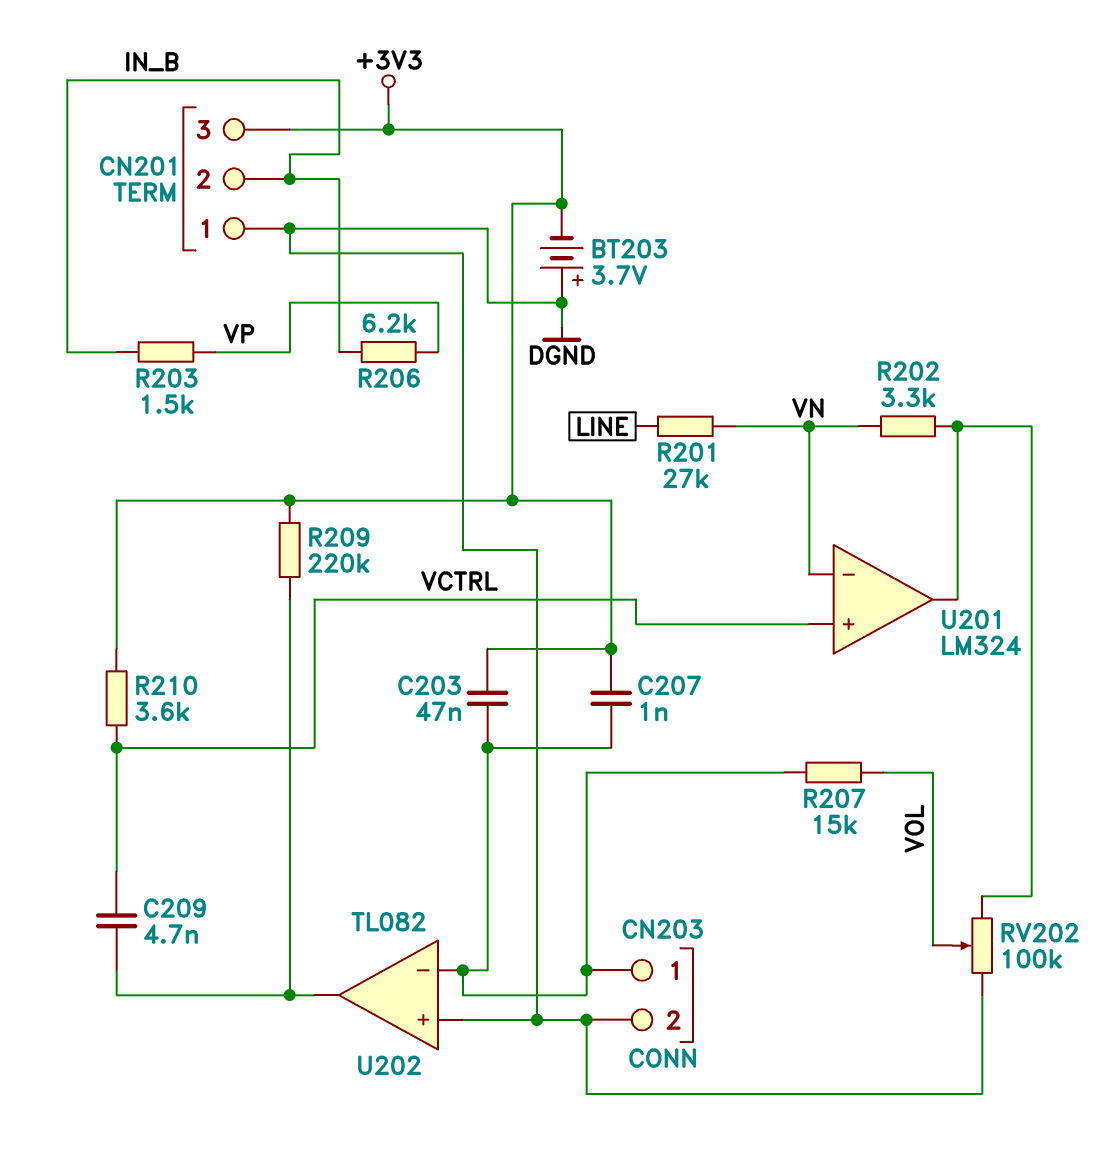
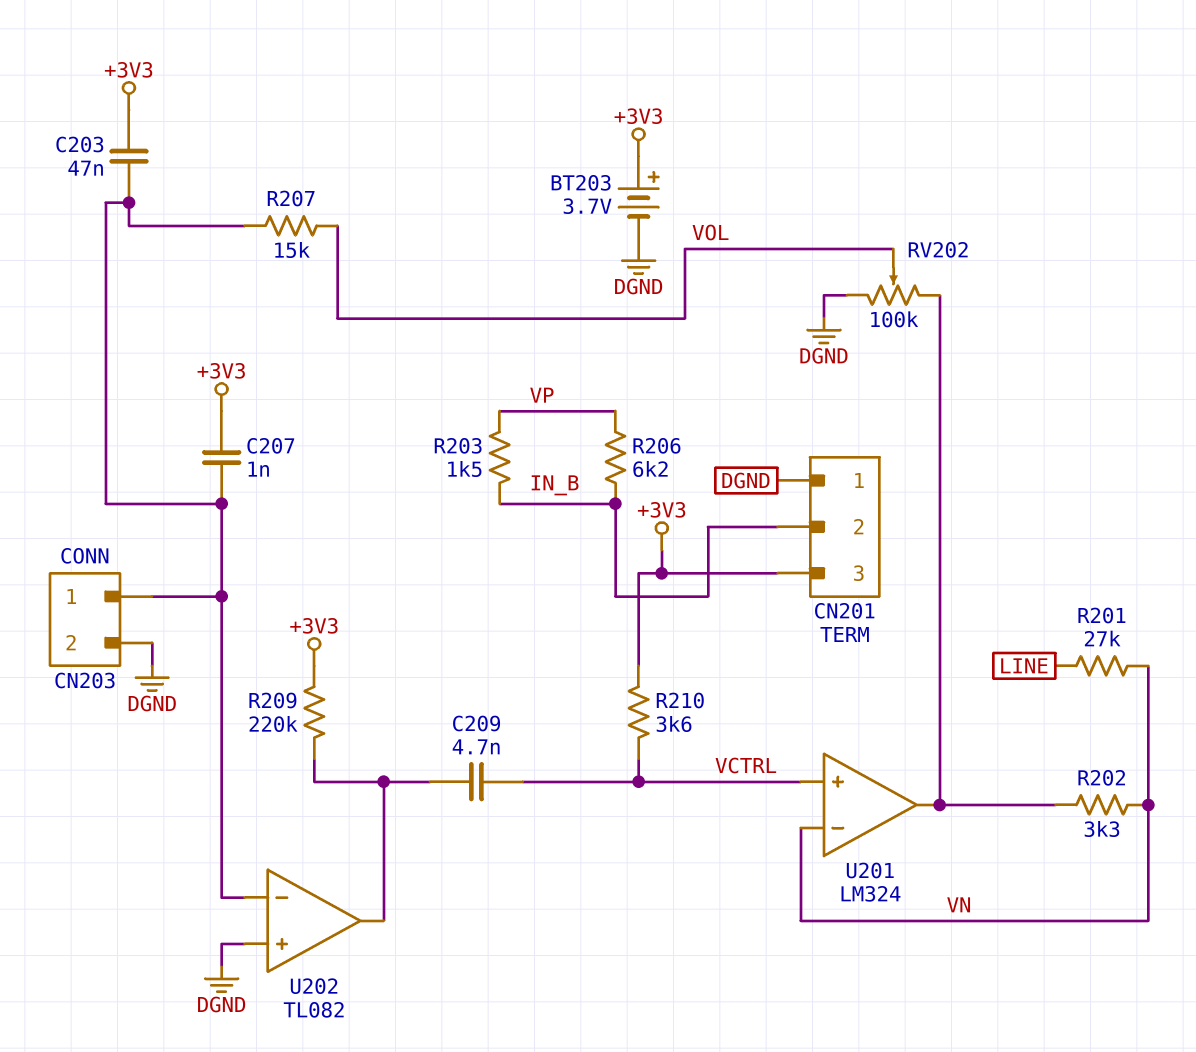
BT203: 3.7V (plus DGND, minus +3V3) -> 3.7V (plus +3V3, minus DGND)

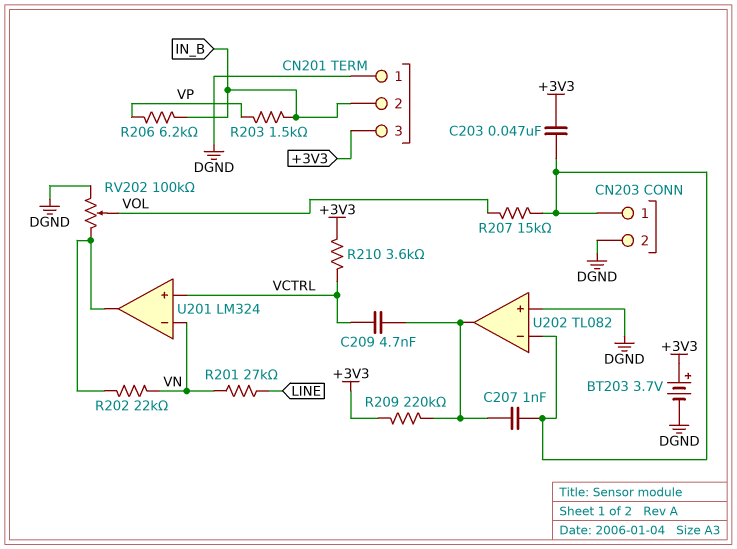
C207: 1nF (+3V3, CN203/1) -> 1nF (CN203/1, U202/out)
R202: 3.3k (U201/out, VN) -> 22k (U201/out, VN)

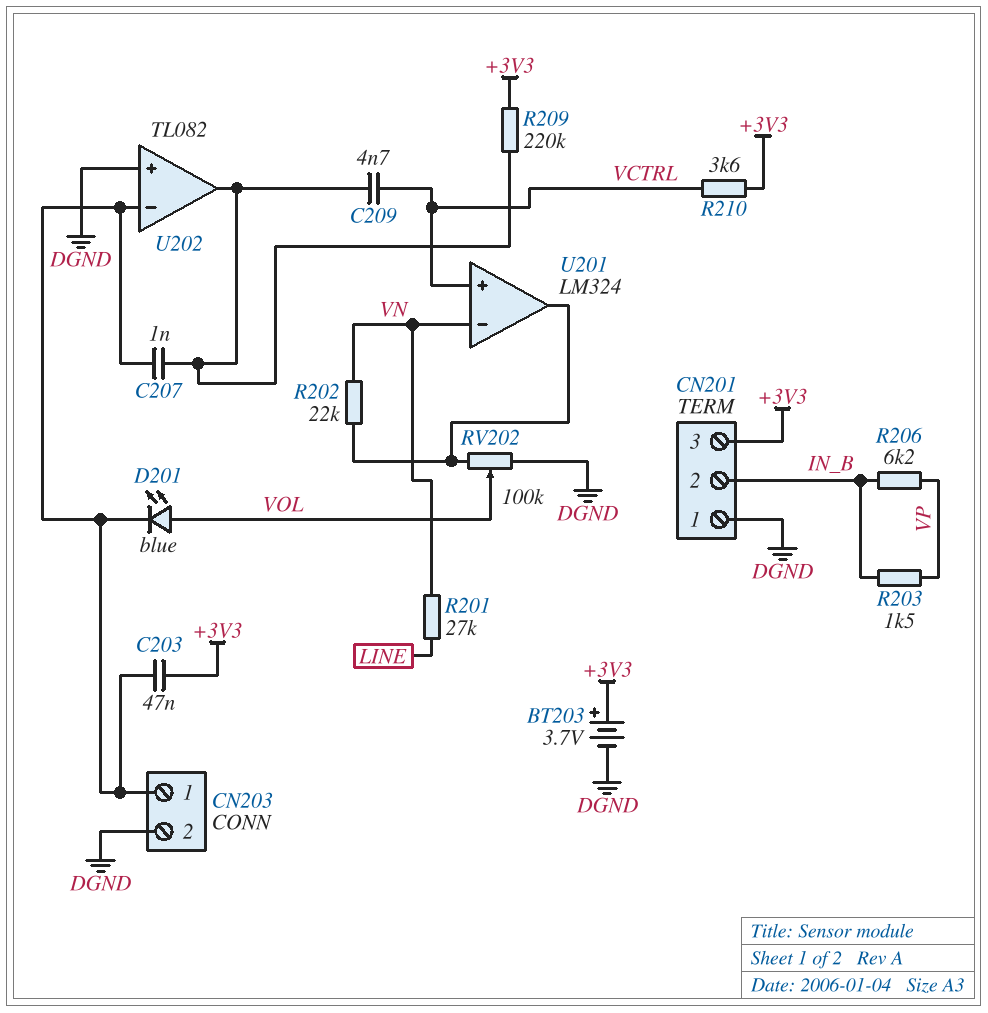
D201: none -> LED blue (A VOL, K CN203/1)
R207: 15k (CN203/1, VOL) -> none

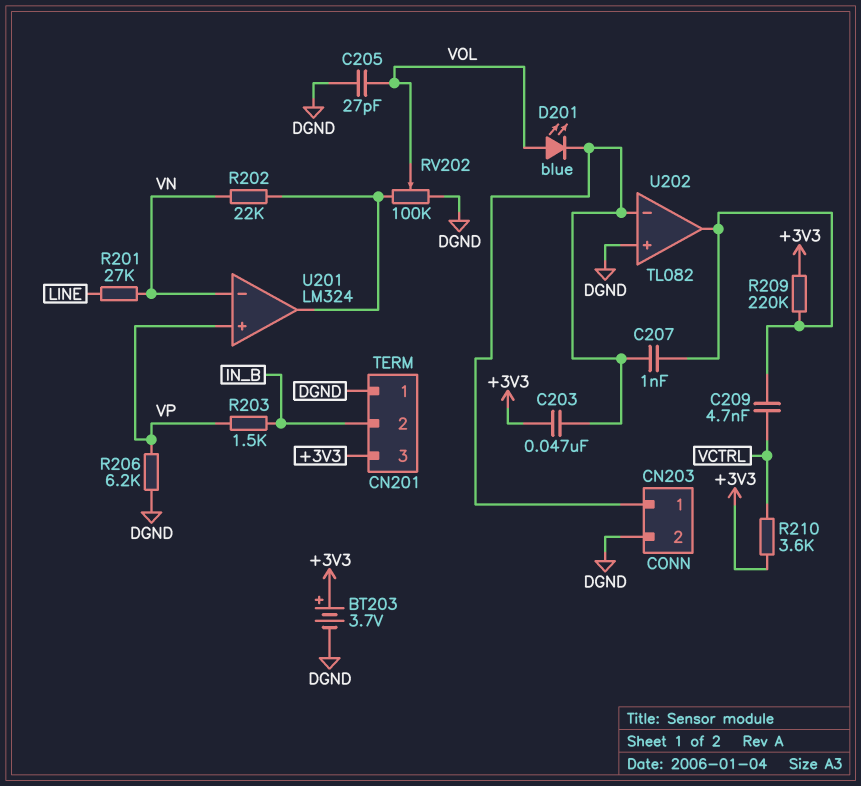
C205: none -> 27pF (DGND, VOL)
R206: 6.2k (IN_B, VP) -> 6.2k (DGND, VP)
U201 pin in+: VCTRL -> VP

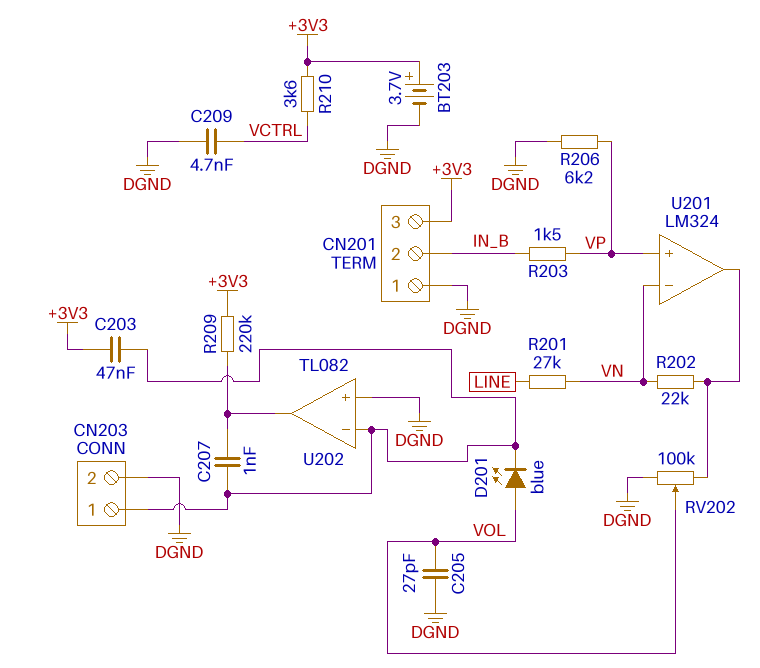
C209: 4.7nF (U202/out, VCTRL) -> 4.7nF (DGND, VCTRL)

